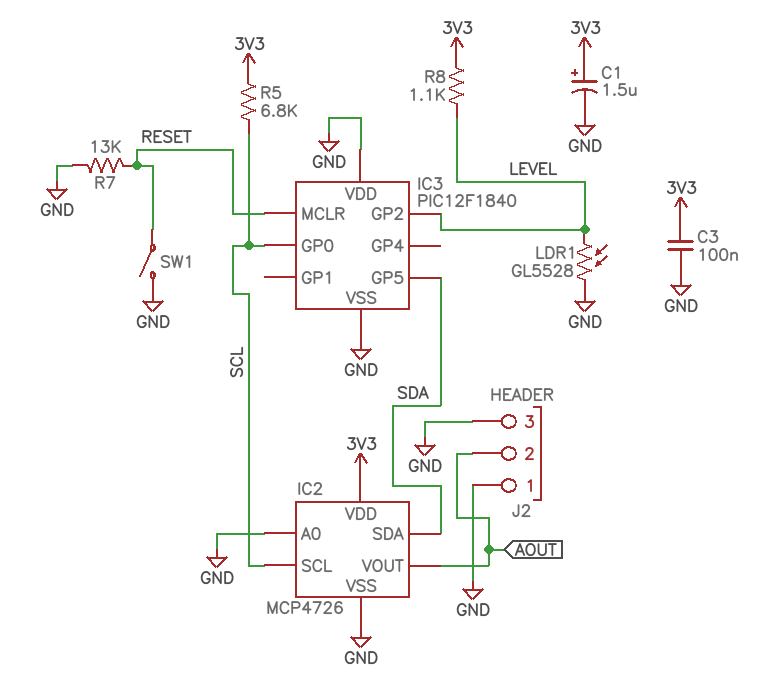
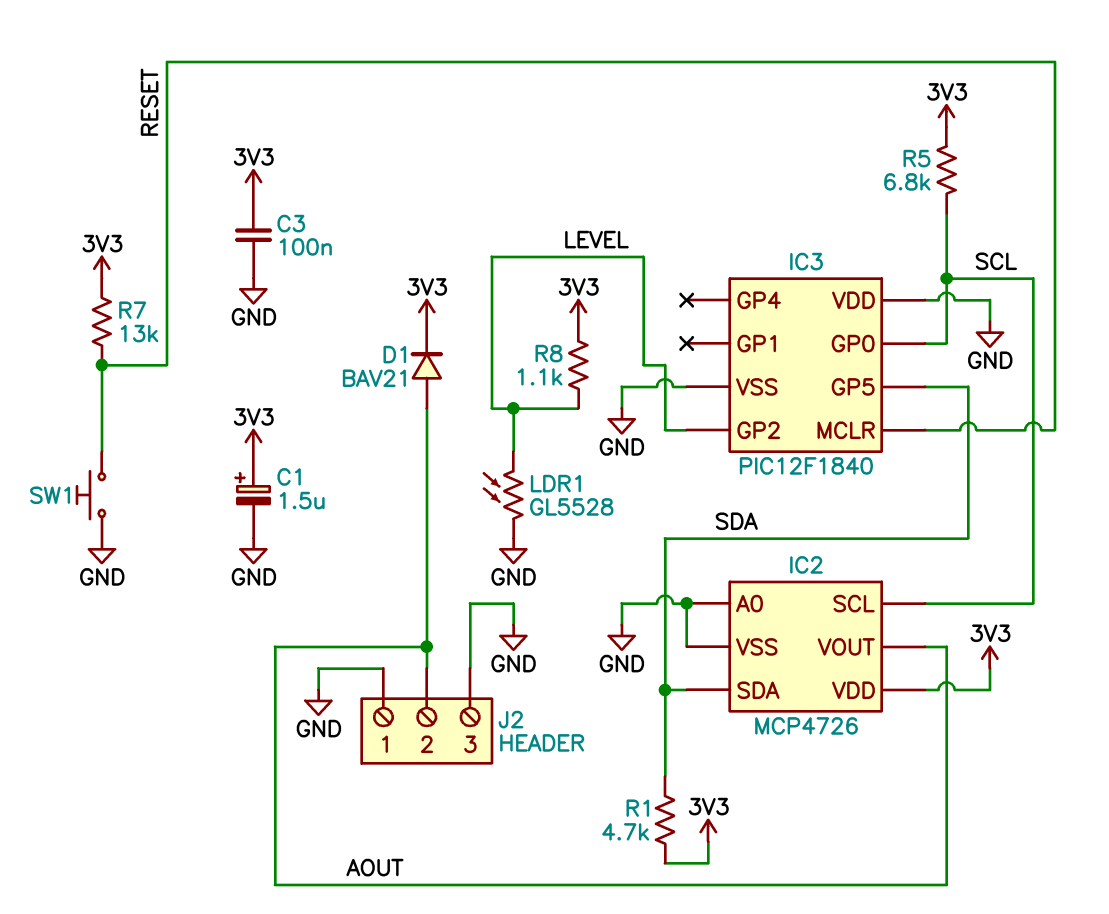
D1: none -> diode BAV21 (A AOUT, K 3V3)
R1: none -> 4.7k (3V3, SDA)
R7: 13k (GND, RESET) -> 13k (3V3, RESET)
SW1: switch (GND, RESET) -> button (GND, RESET)

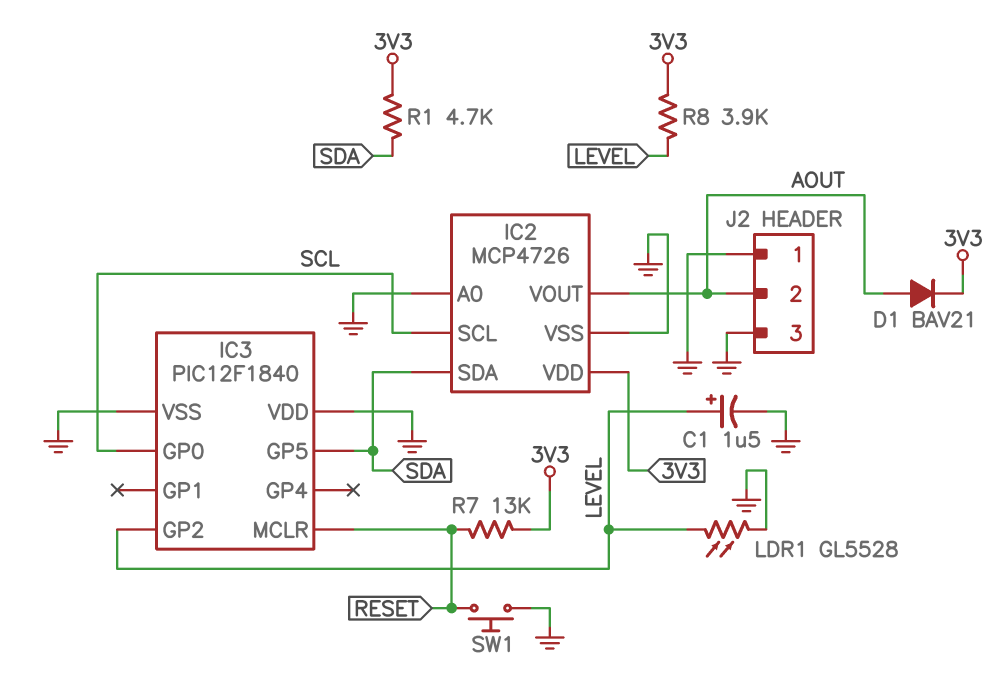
C1: 1.5uF (plus 3V3, minus GND) -> 1.5uF (plus LEVEL, minus GND)
C3: 100nF (3V3, GND) -> none
R5: 6.8k (3V3, SCL) -> none
R8: 1.1k (3V3, LEVEL) -> 3.9k (3V3, LEVEL)

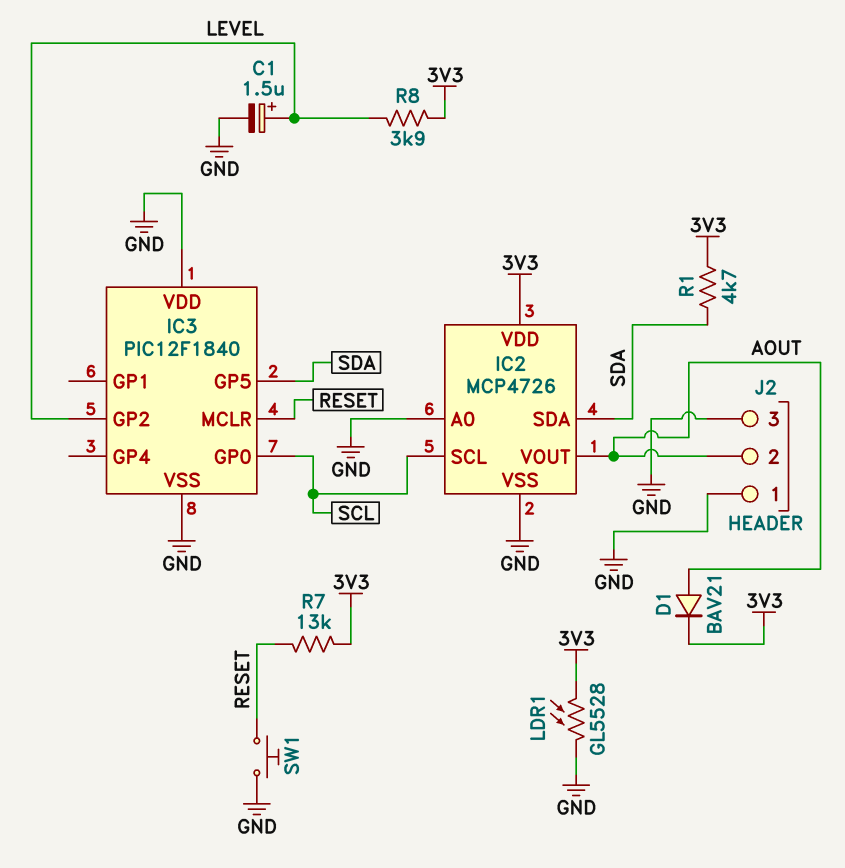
LDR1: GL5528 (GND, LEVEL) -> GL5528 (3V3, GND)

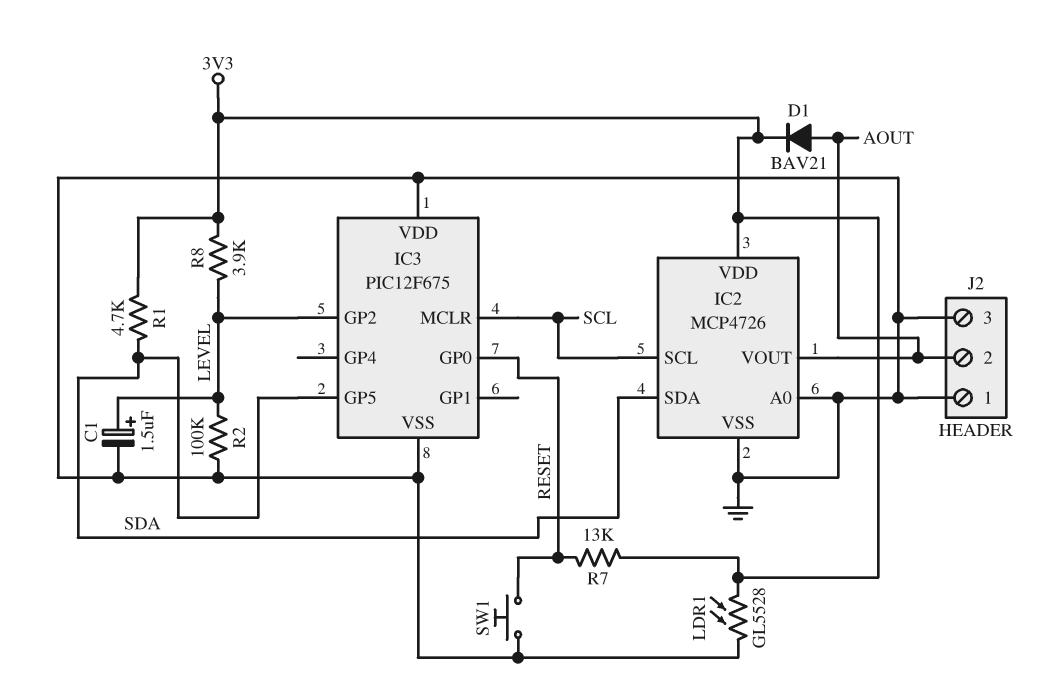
IC3: PIC12F1840 -> PIC12F675
IC3 pin GP0: SCL -> RESET
IC3 pin MCLR: RESET -> SCL
R2: none -> 100k (GND, LEVEL)

